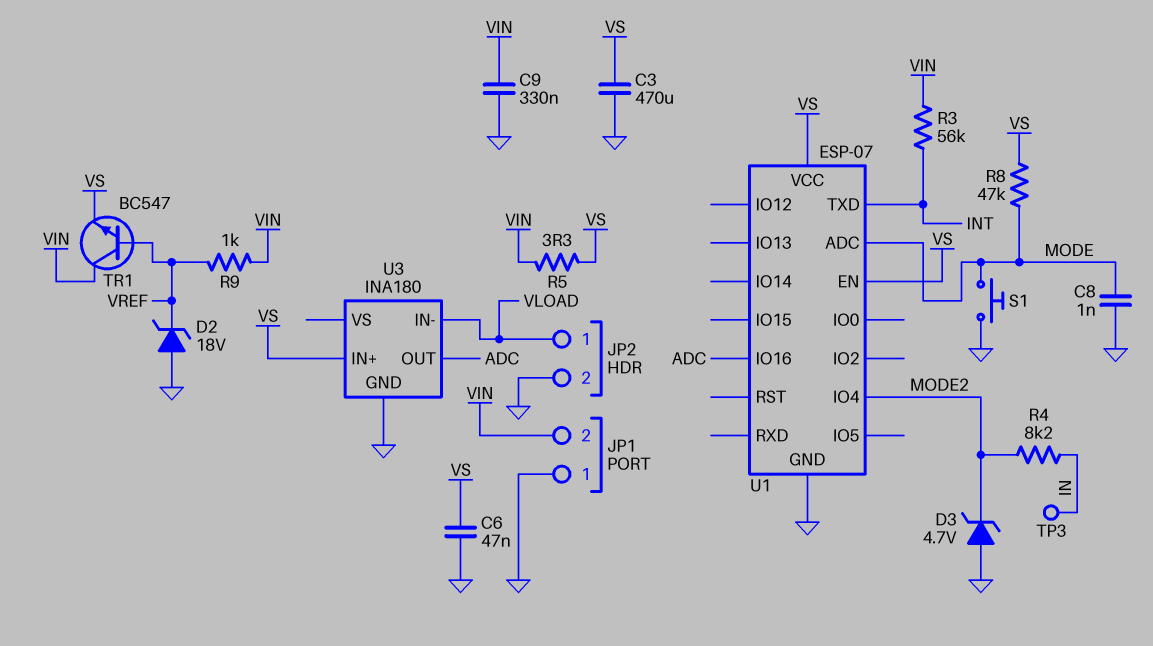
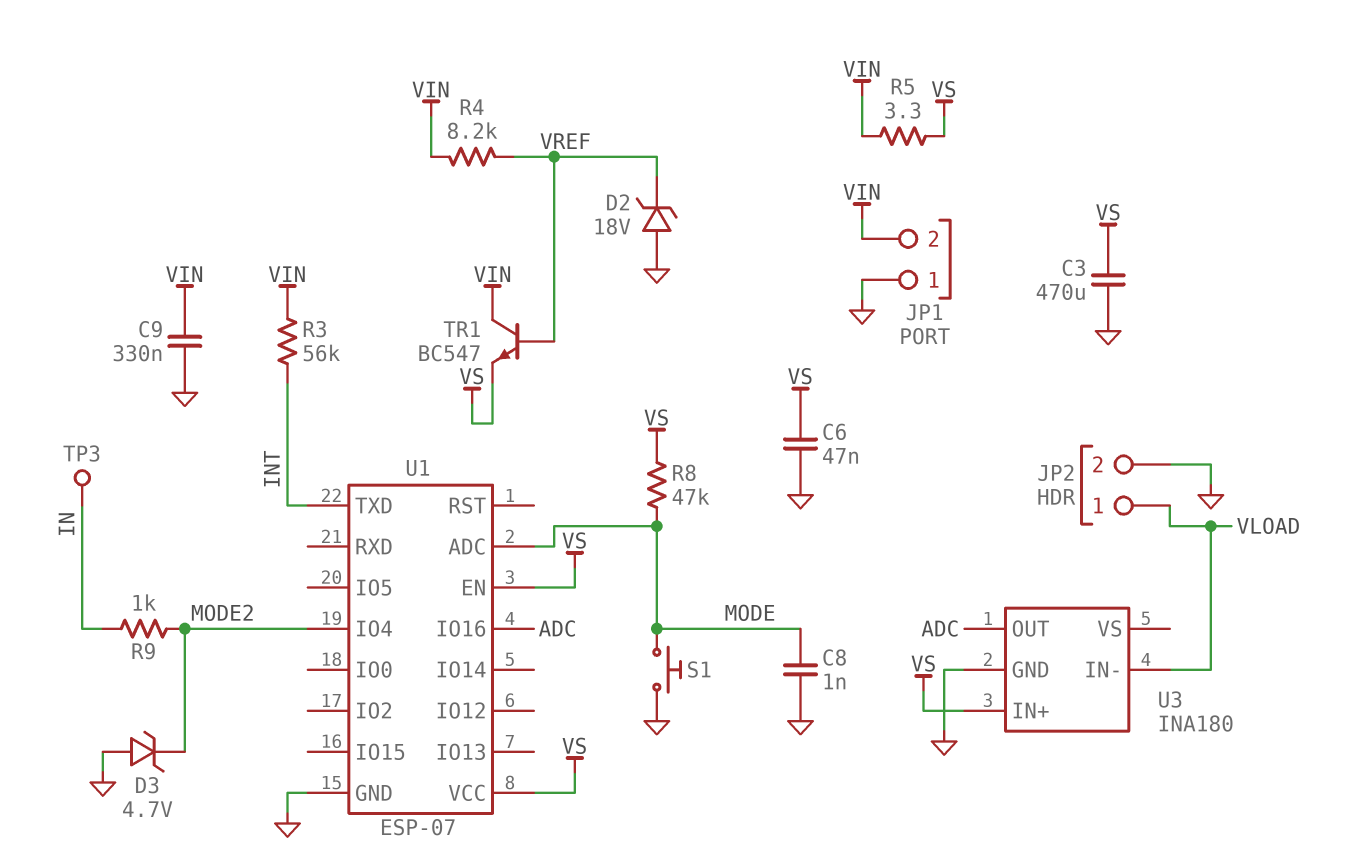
R4: 8.2k (IN, MODE2) -> 8.2k (VIN, VREF)
R9: 1k (VIN, VREF) -> 1k (IN, MODE2)

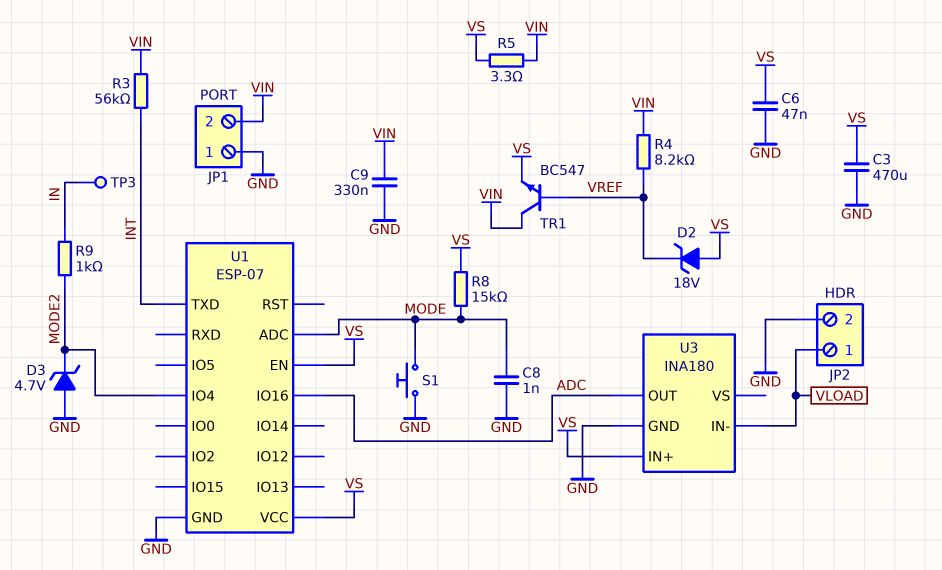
D2: zener 18V (A GND, K VREF) -> zener 18V (A VS, K VREF)
R8: 47k (MODE, VS) -> 15k (MODE, VS)

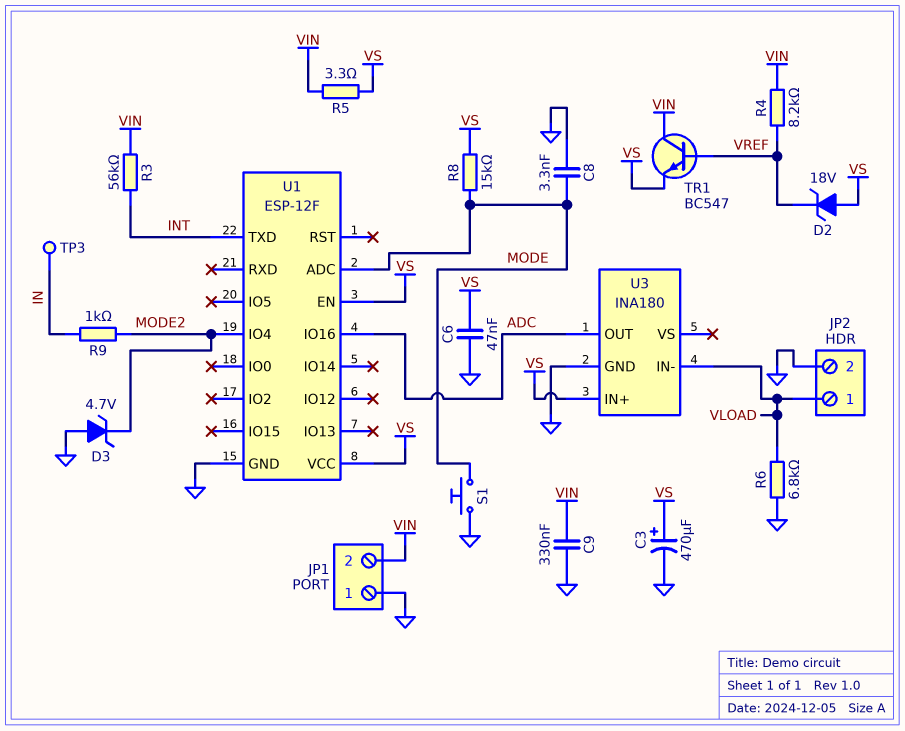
C3: 470uF (GND, VS) -> 470uF (plus VS, minus GND)
C8: 1nF (GND, MODE) -> 3.3nF (GND, MODE)
R6: none -> 6.8k (GND, VLOAD)
U1: ESP-07 -> ESP-12F

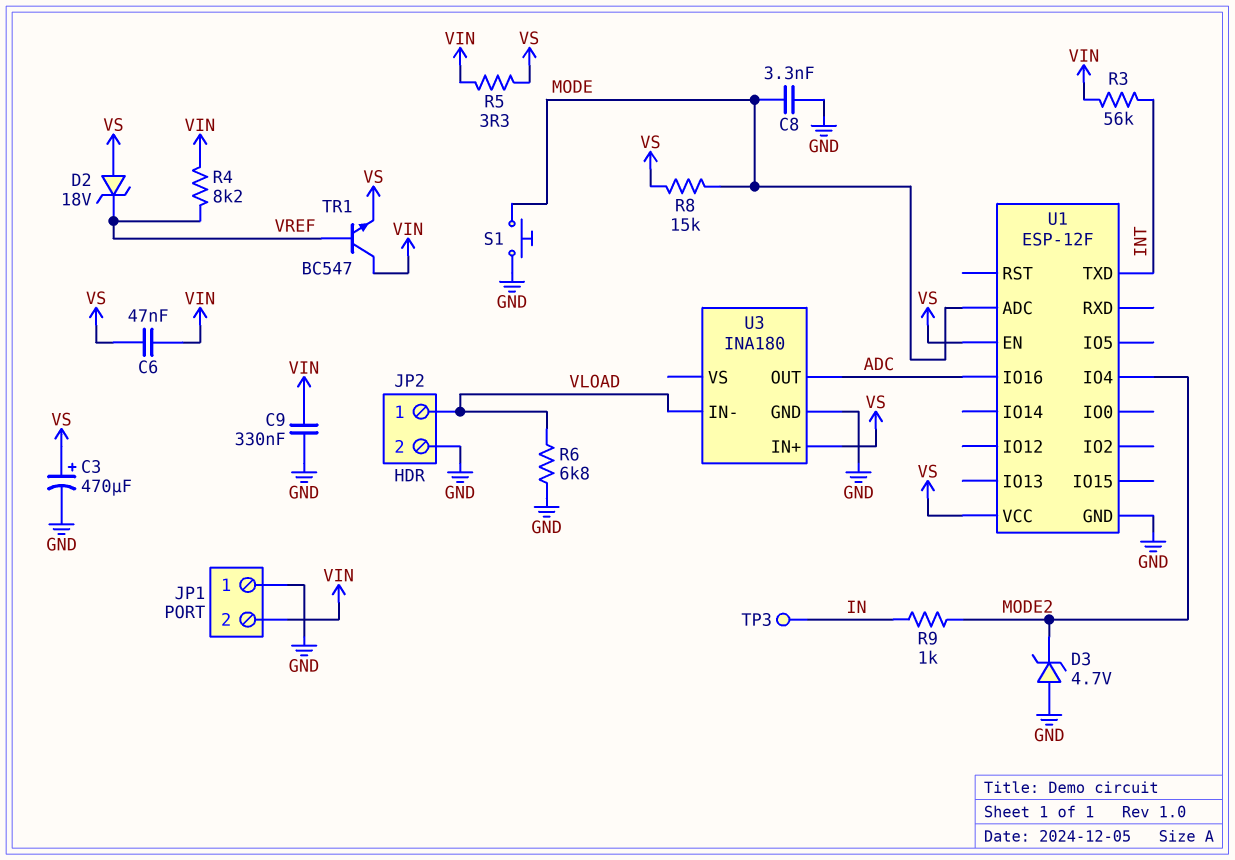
C6: 47nF (GND, VS) -> 47nF (VIN, VS)

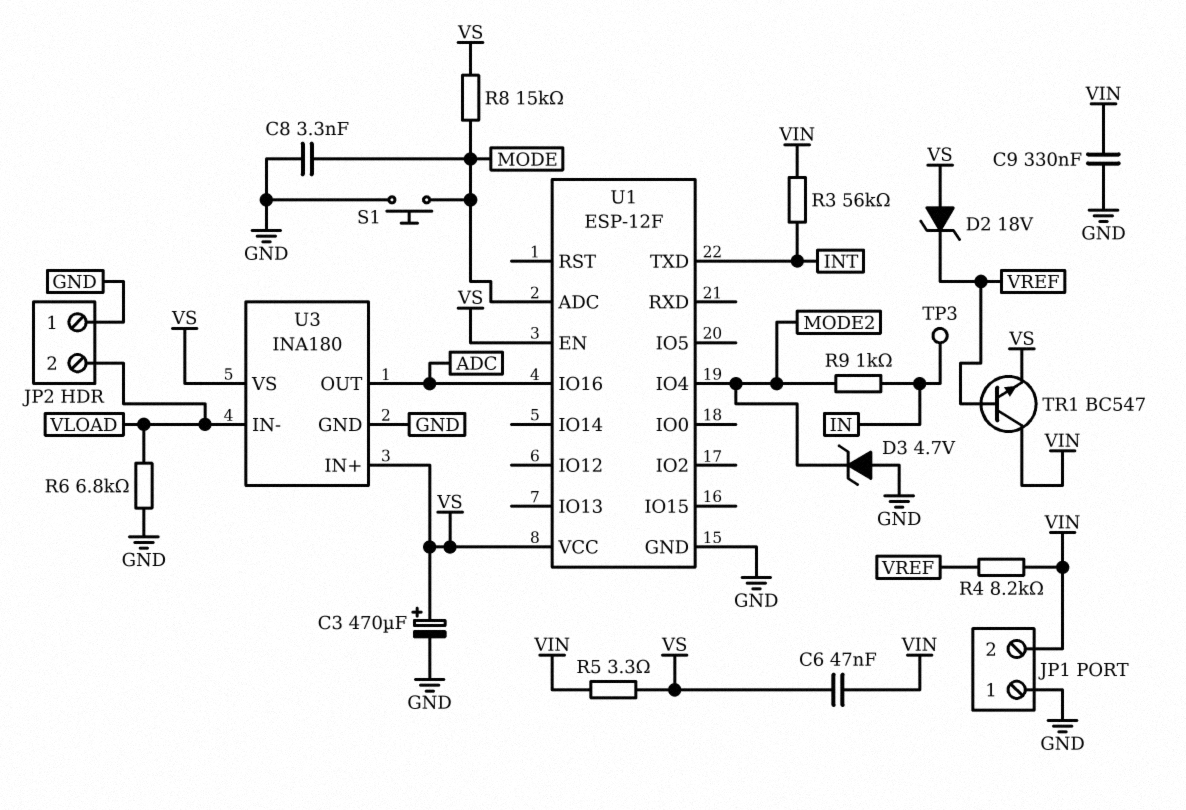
JP2 pin 1: VLOAD -> GND
JP2 pin 2: GND -> VLOAD
U3 pin VS: none -> VS

